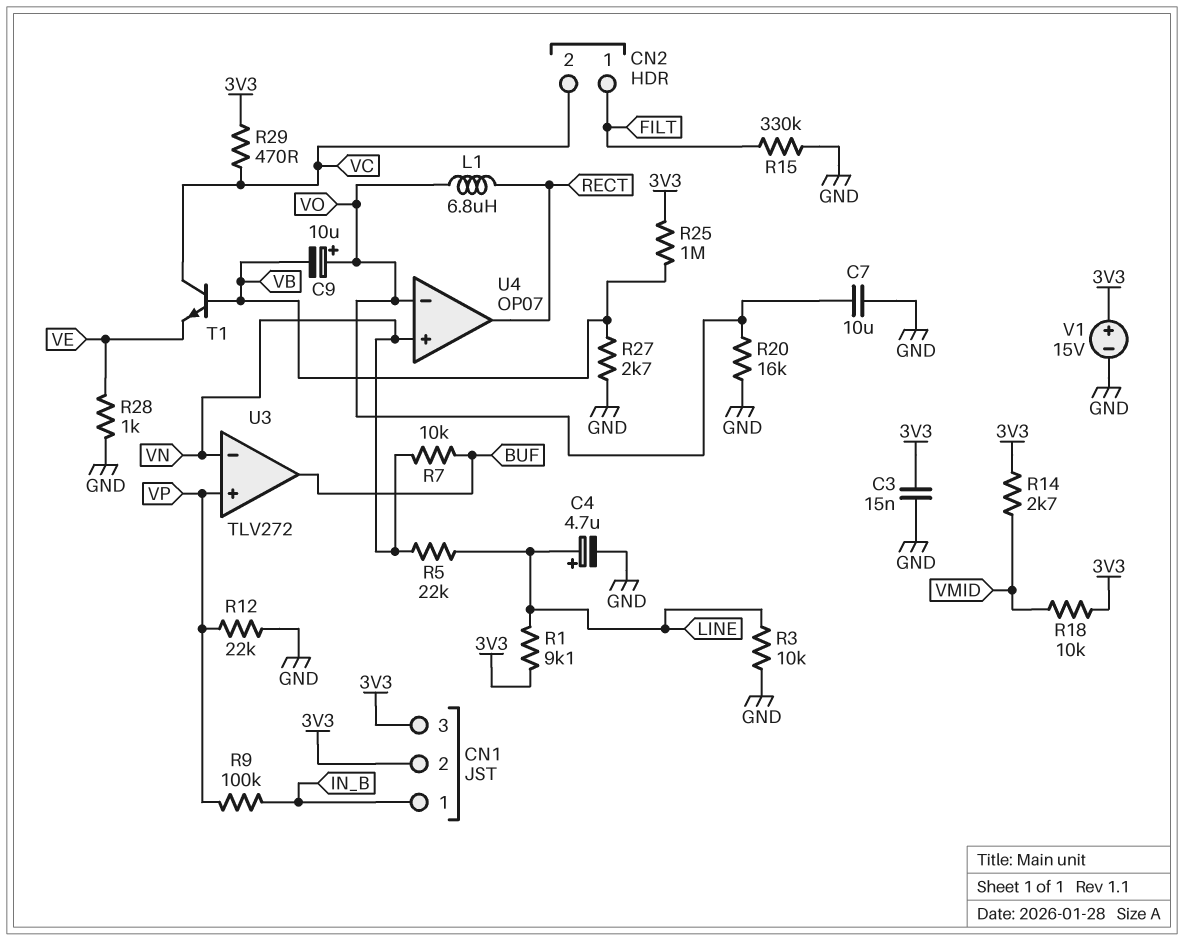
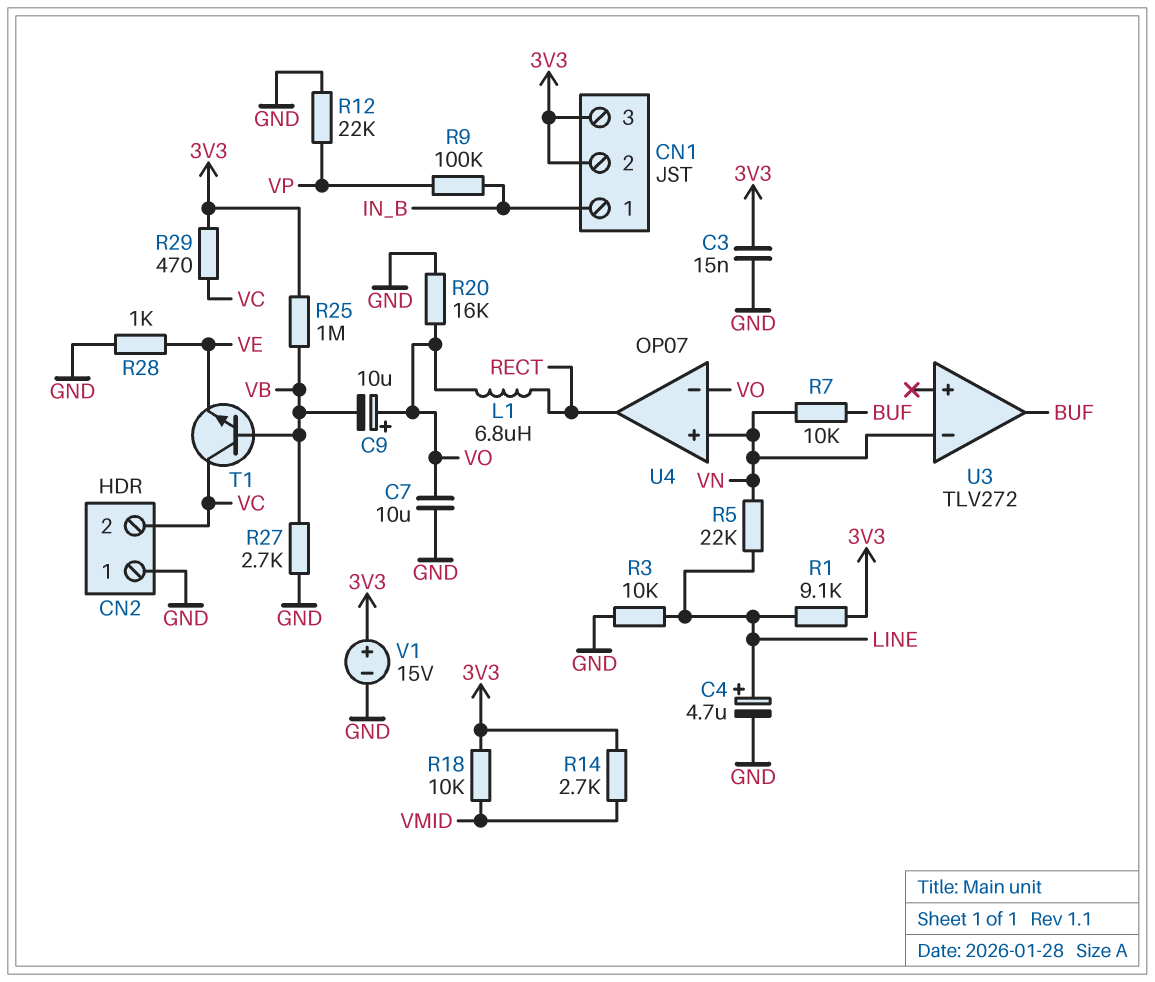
CN2 pin 1: FILT -> GND
R15: 330k (FILT, GND) -> none
U3 pin in+: VP -> none

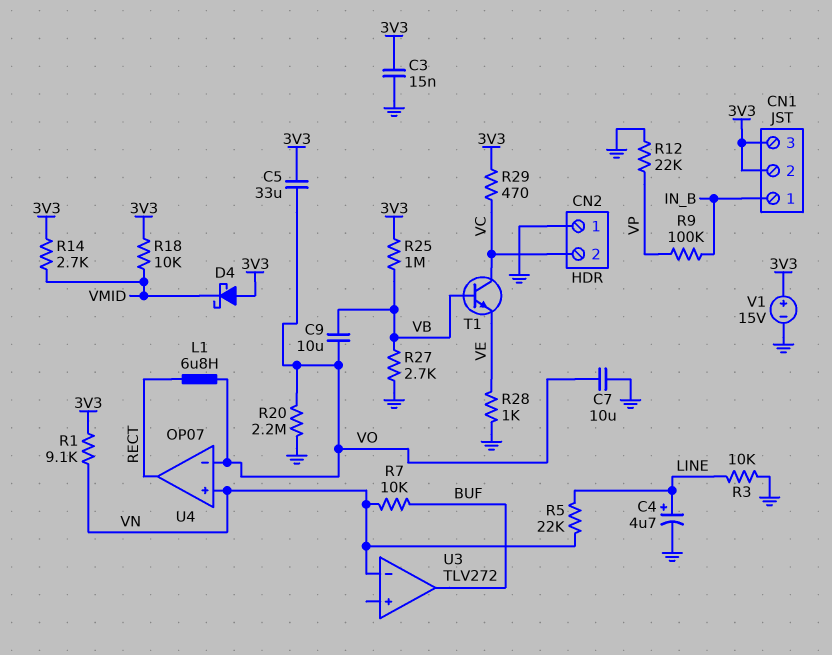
C5: none -> 33uF (3V3, VO)
C9: 10uF (plus VO, minus VB) -> 10uF (VB, VO)
D4: none -> schottky (A 3V3, K VMID)
R1: 9.1k (3V3, LINE) -> 9.1k (3V3, VN)
R20: 16k (GND, VO) -> 2.2M (GND, VO)

